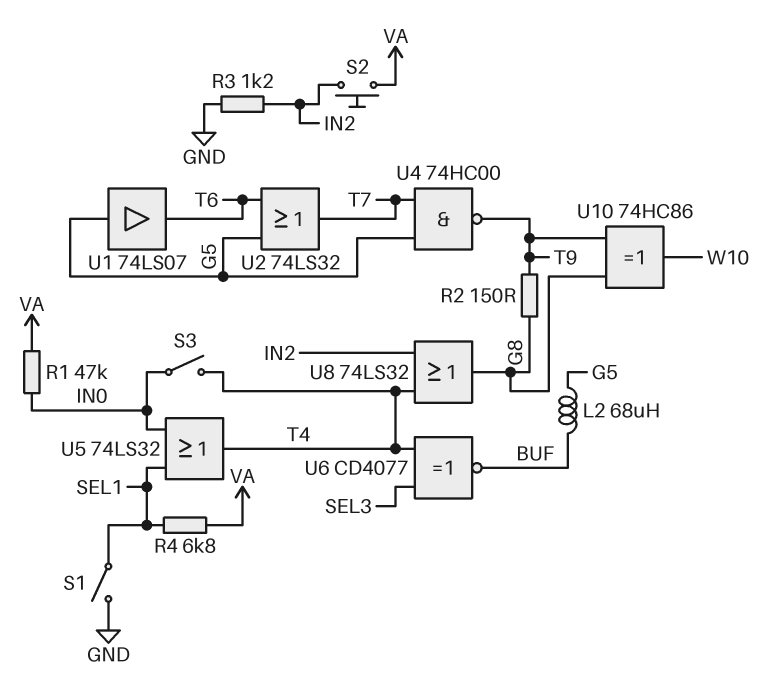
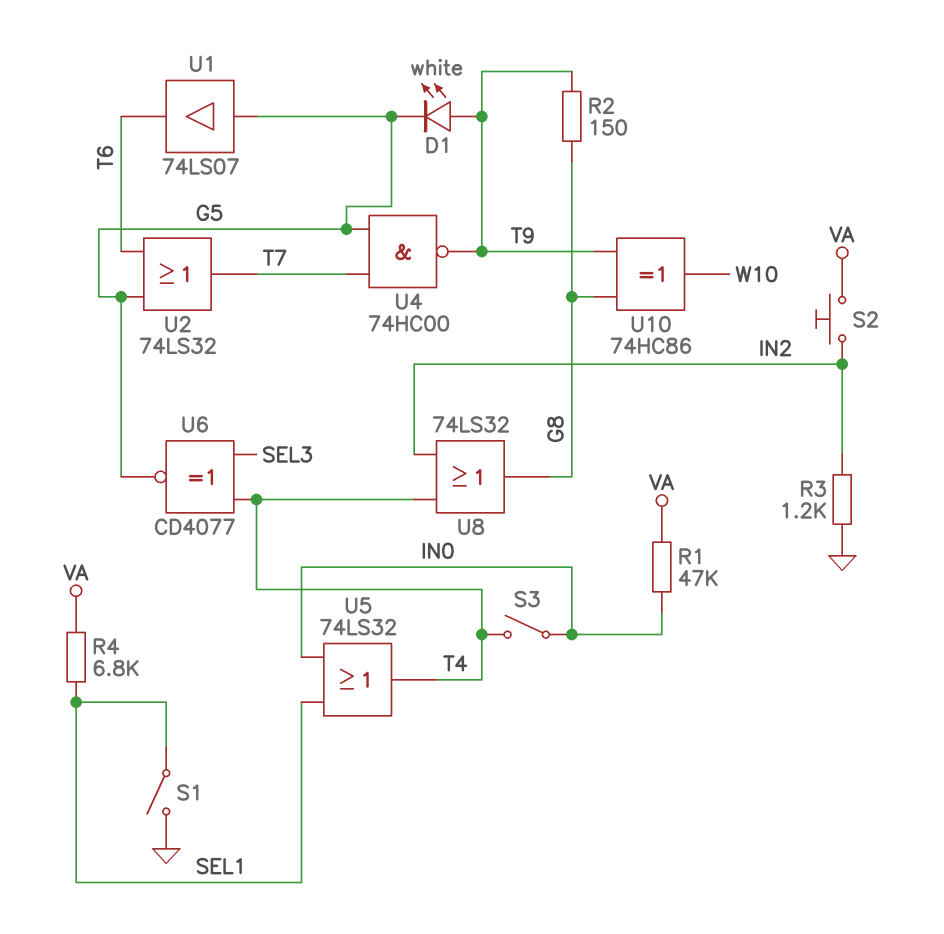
D1: none -> LED white (A T9, K G5)
L2: 68uH (BUF, G5) -> none
U6: XNOR CD4077 (in SEL3, in T4, out BUF) -> XNOR CD4077 (in SEL3, in T4, out G5)

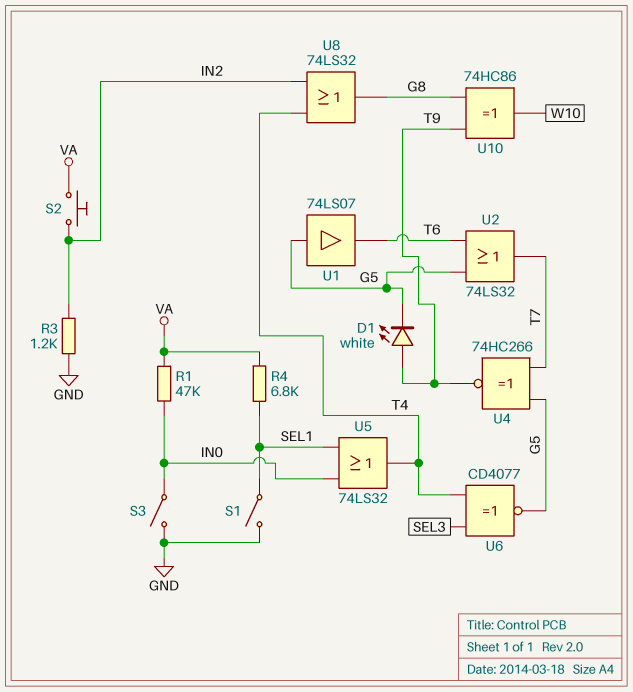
R2: 150 (G8, T9) -> none
S3: switch (IN0, T4) -> switch (GND, IN0)
U4: NAND 74HC00 (in G5, in T7, out T9) -> XNOR 74HC266 (in G5, in T7, out T9)

